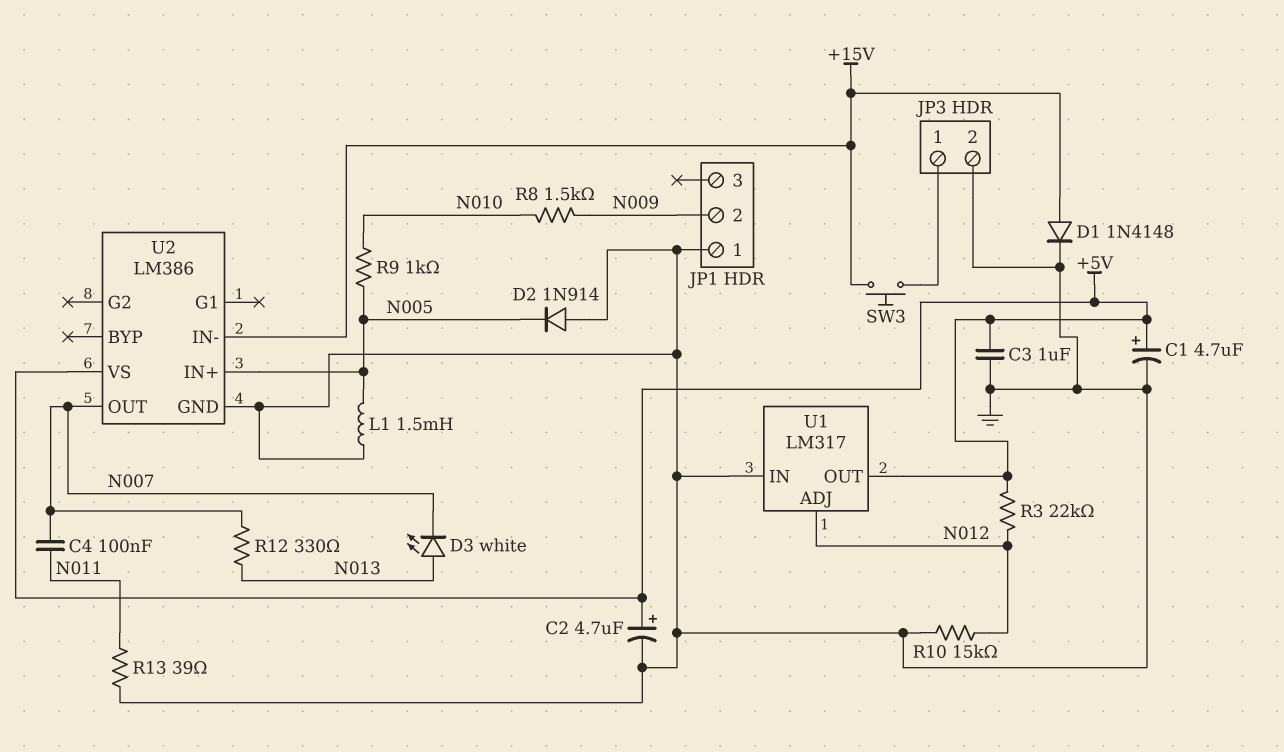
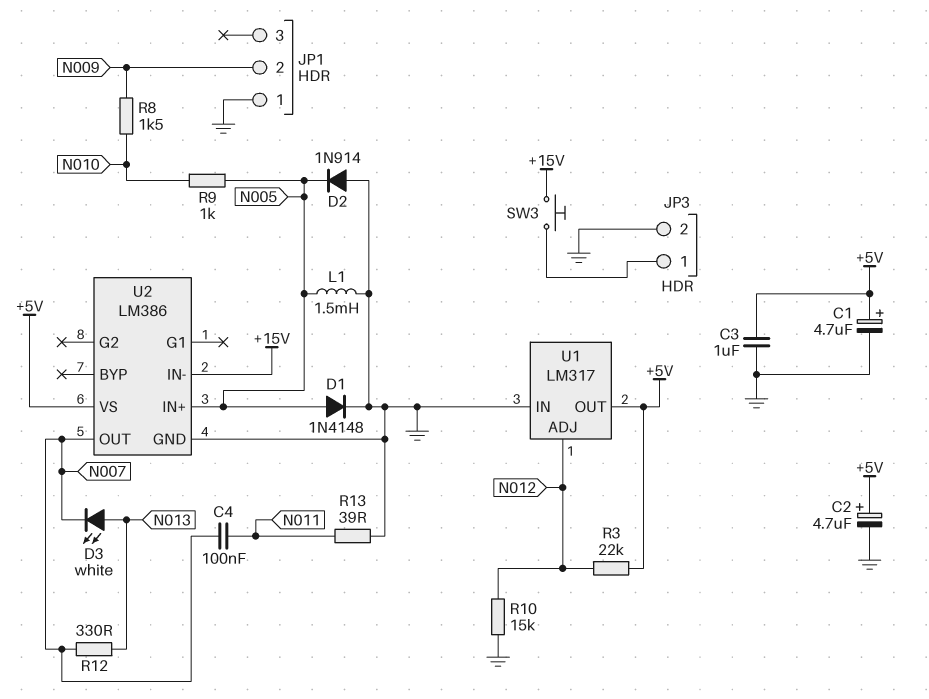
D1: diode 1N4148 (A +15V, K GND) -> diode 1N4148 (A N005, K GND)

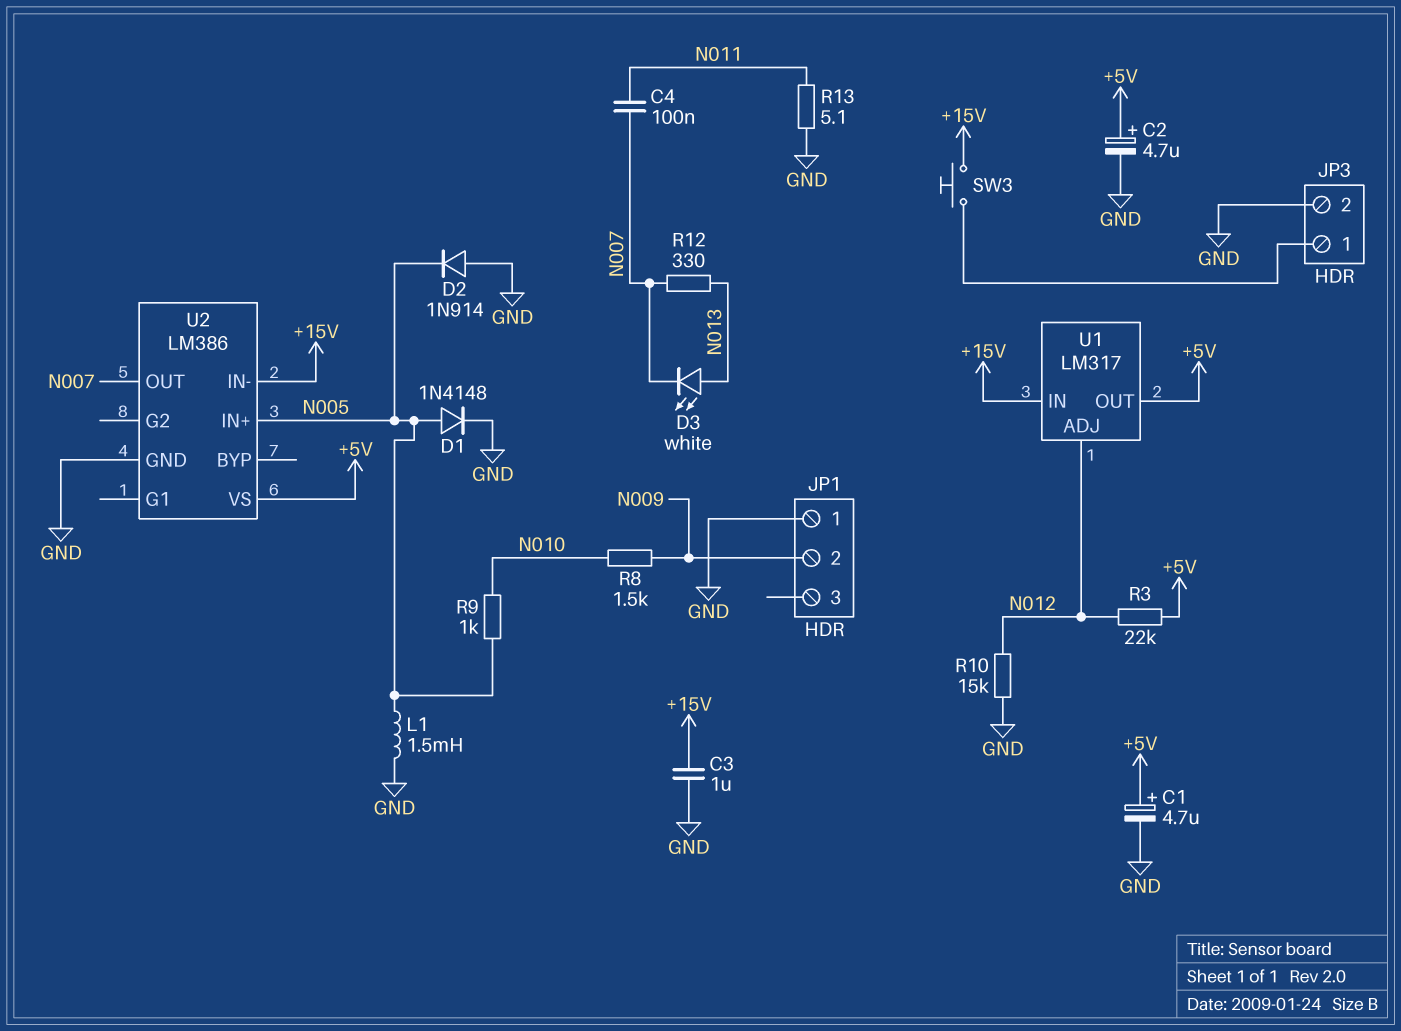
C3: 1uF (+5V, GND) -> 1uF (+15V, GND)
R13: 39 (GND, N011) -> 5.1 (GND, N011)
U1 pin IN: GND -> +15V

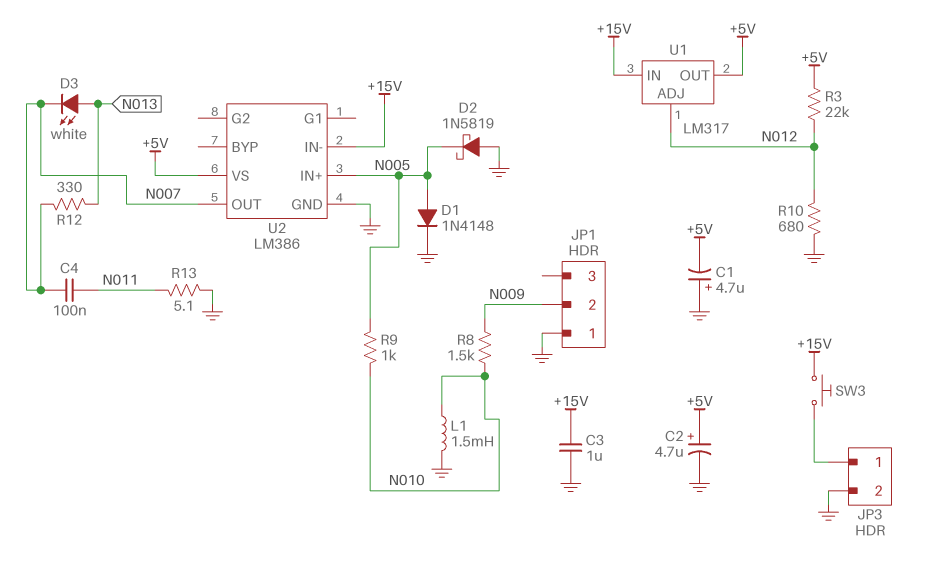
C1: 4.7uF (plus +5V, minus GND) -> 4.7uF (plus GND, minus +5V)
D2: diode 1N914 (A GND, K N005) -> schottky 1N5819 (A GND, K N005)
L1: 1.5mH (GND, N005) -> 1.5mH (GND, N010)
R10: 15k (GND, N012) -> 680 (GND, N012)

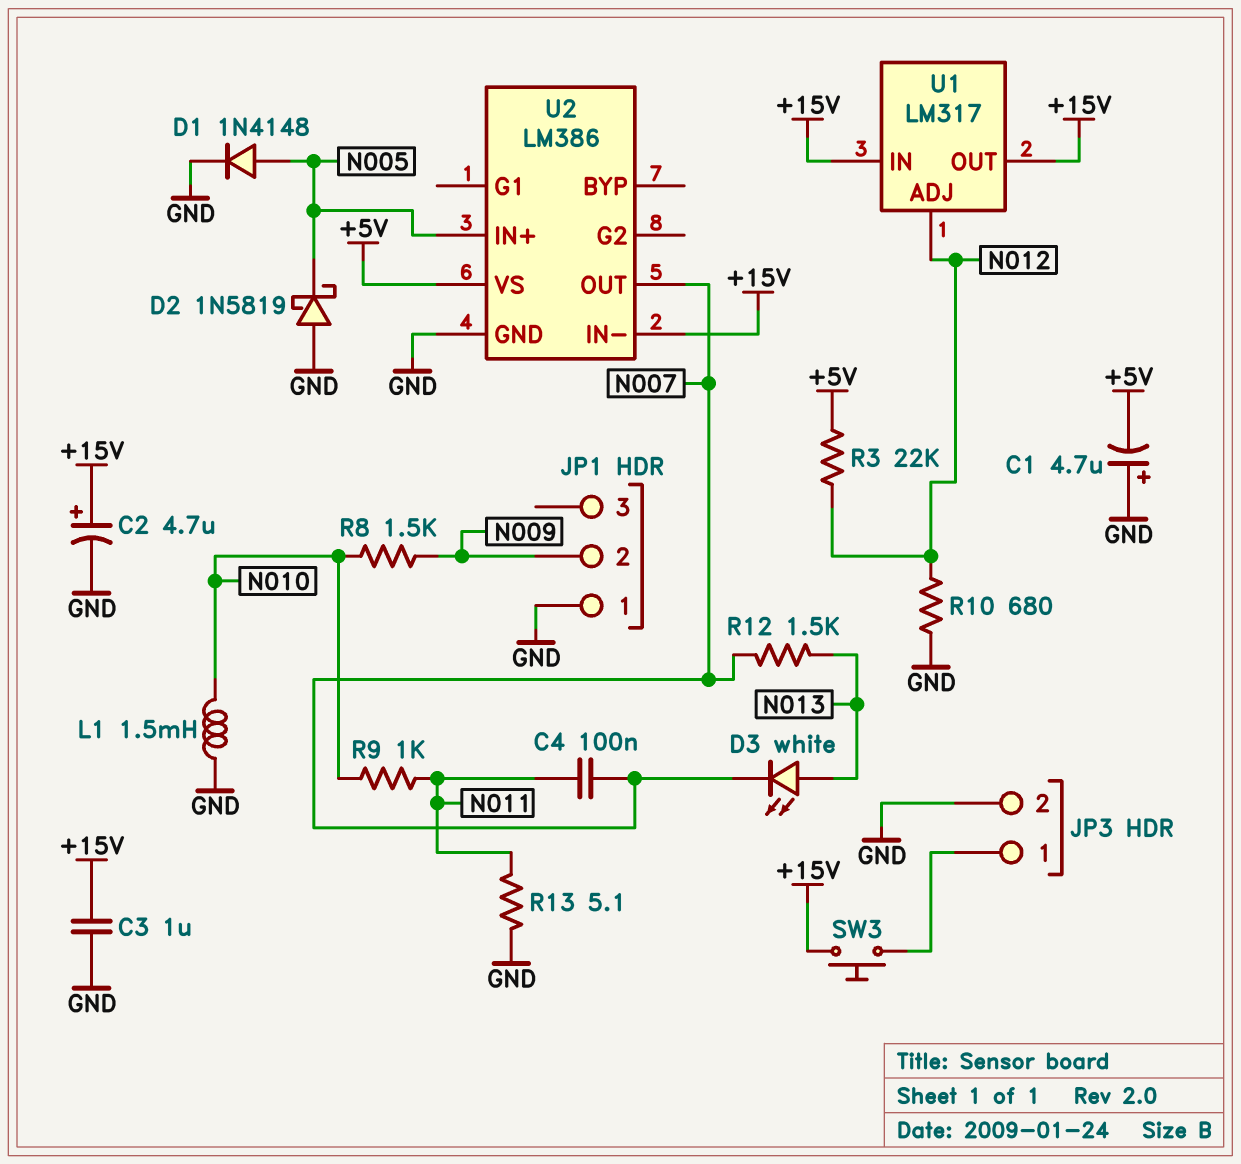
C2: 4.7uF (plus +5V, minus GND) -> 4.7uF (plus +15V, minus GND)
R9: 1k (N005, N010) -> 1k (N010, N011)
R12: 330 (N007, N013) -> 1.5k (N007, N013)
U1 pin OUT: +5V -> +15V

